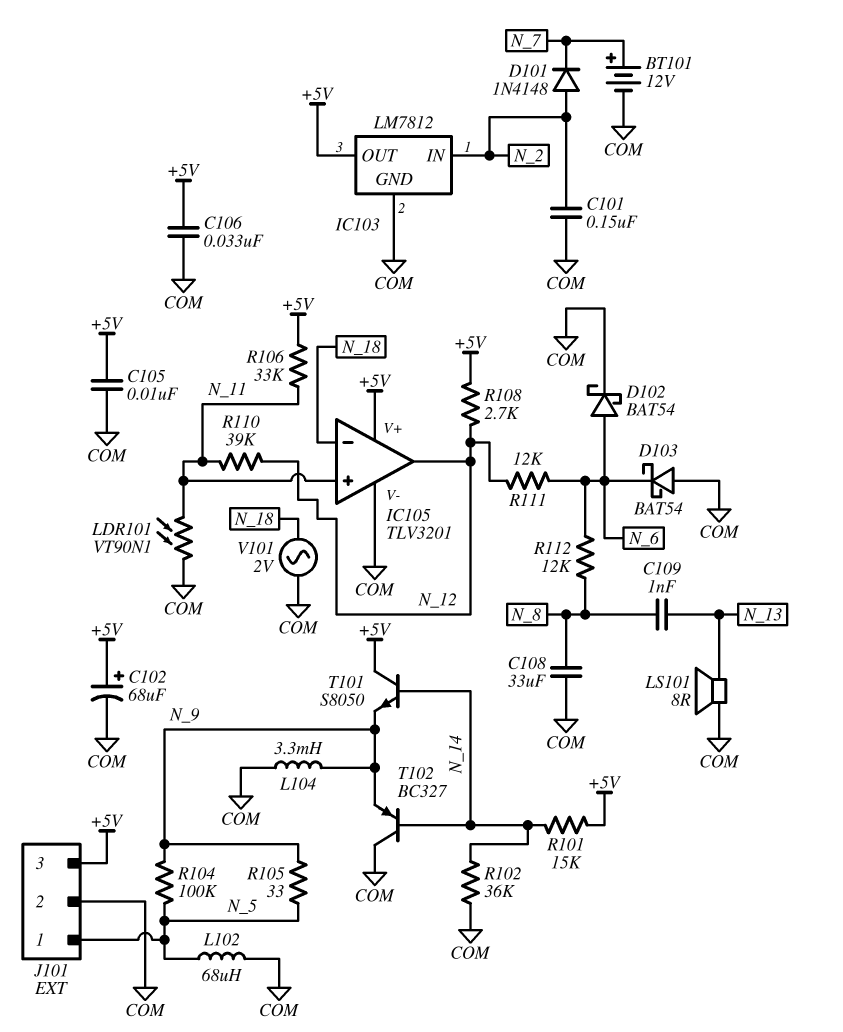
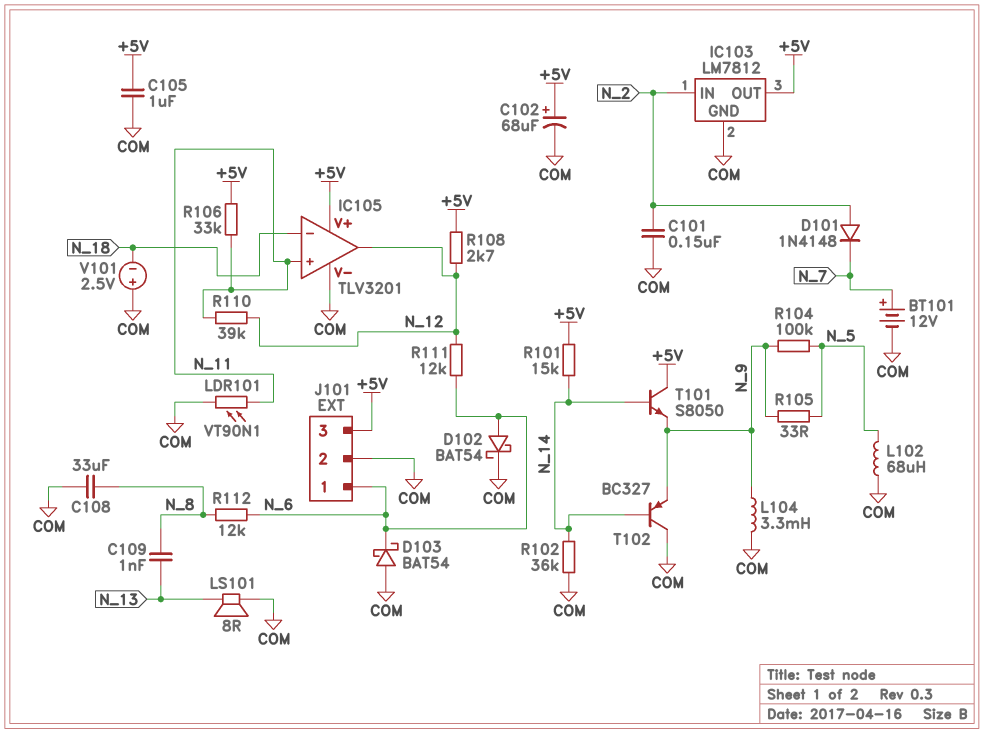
C105: 10nF (+5V, COM) -> 1uF (+5V, COM)
C106: 33nF (+5V, COM) -> none
J101 pin 1: N_5 -> N_6
V101: AC 2V (COM, N_18) -> 2.5V (plus COM, minus N_18)

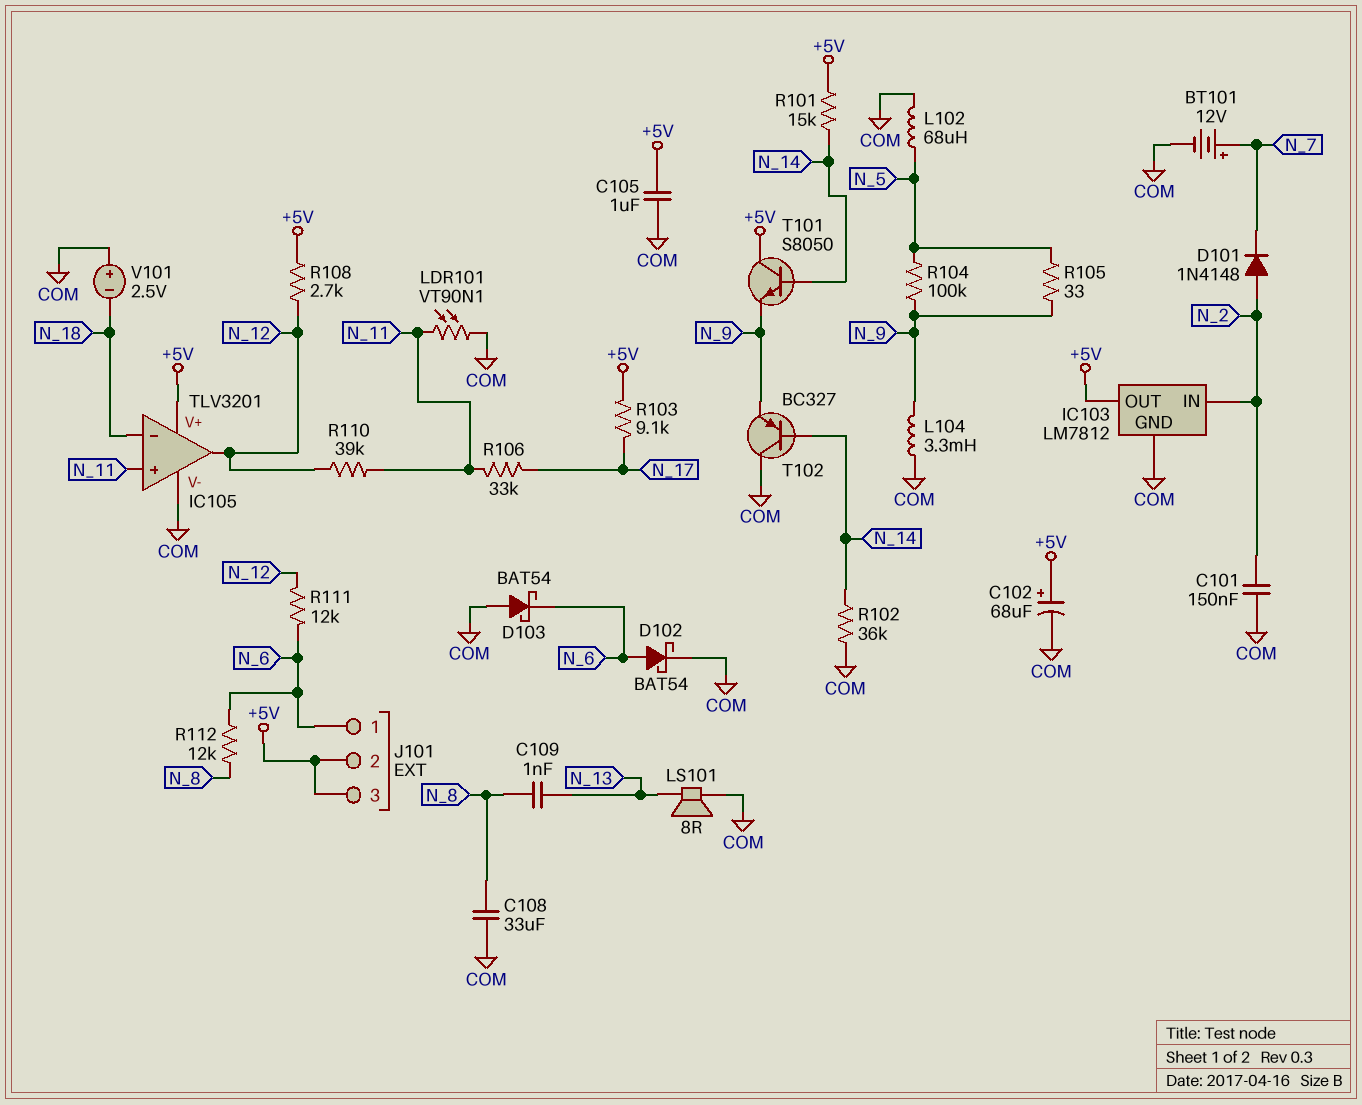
J101 pin 2: COM -> +5V
R103: none -> 9.1k (+5V, N_17)
R106: 33k (+5V, N_11) -> 33k (N_11, N_17)

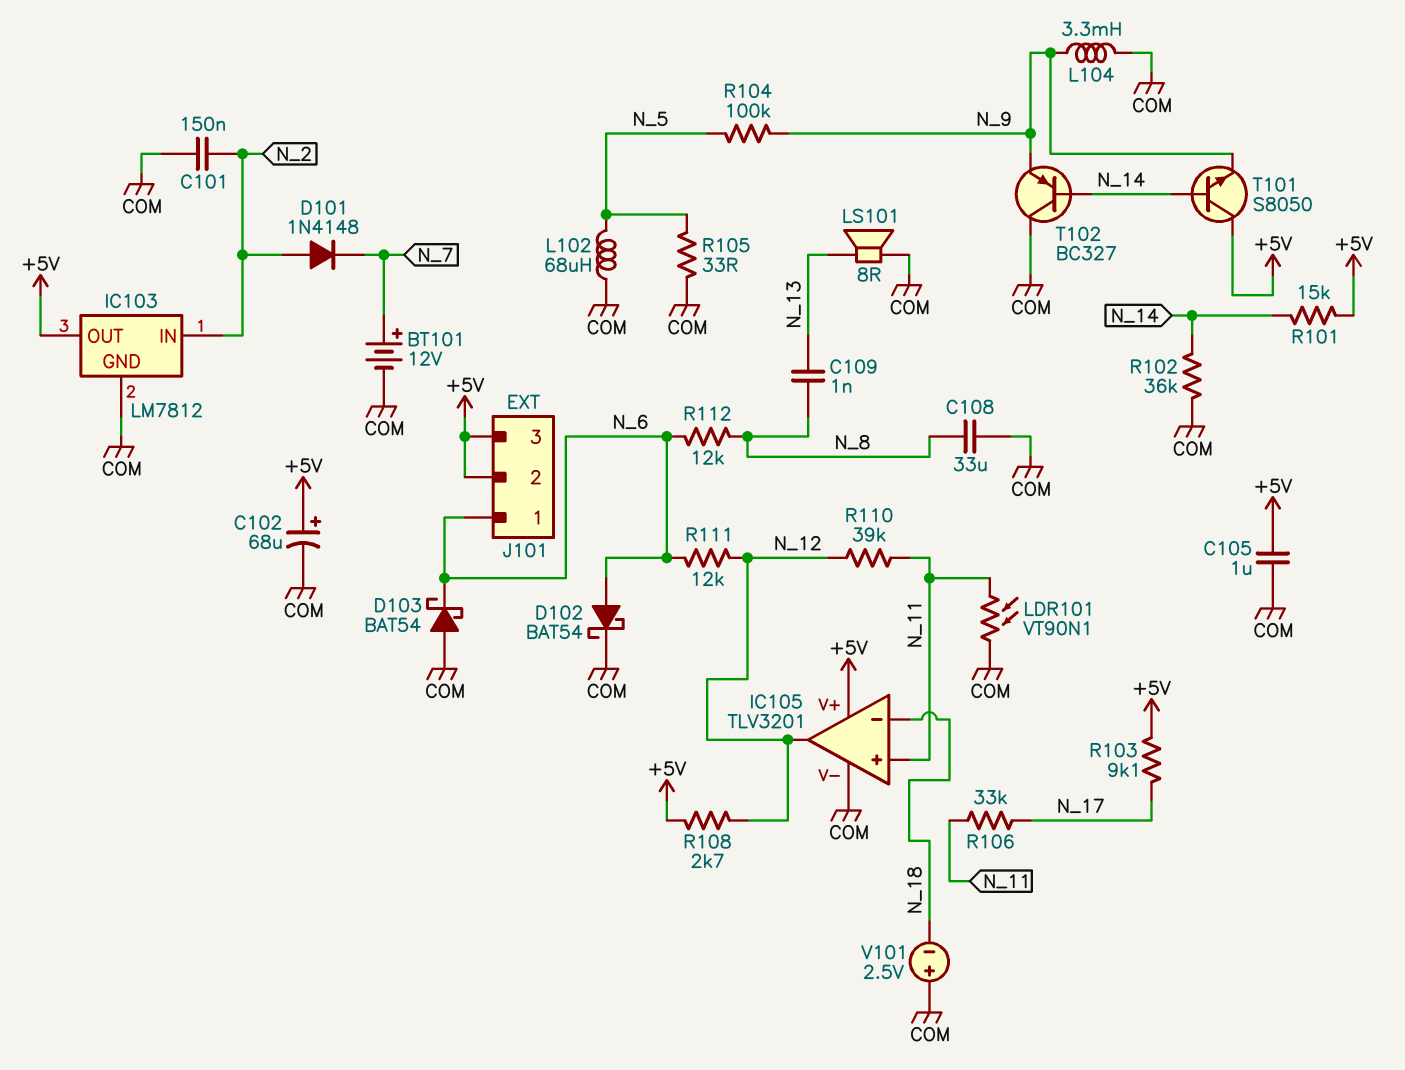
R105: 33 (N_5, N_9) -> 33 (COM, N_5)

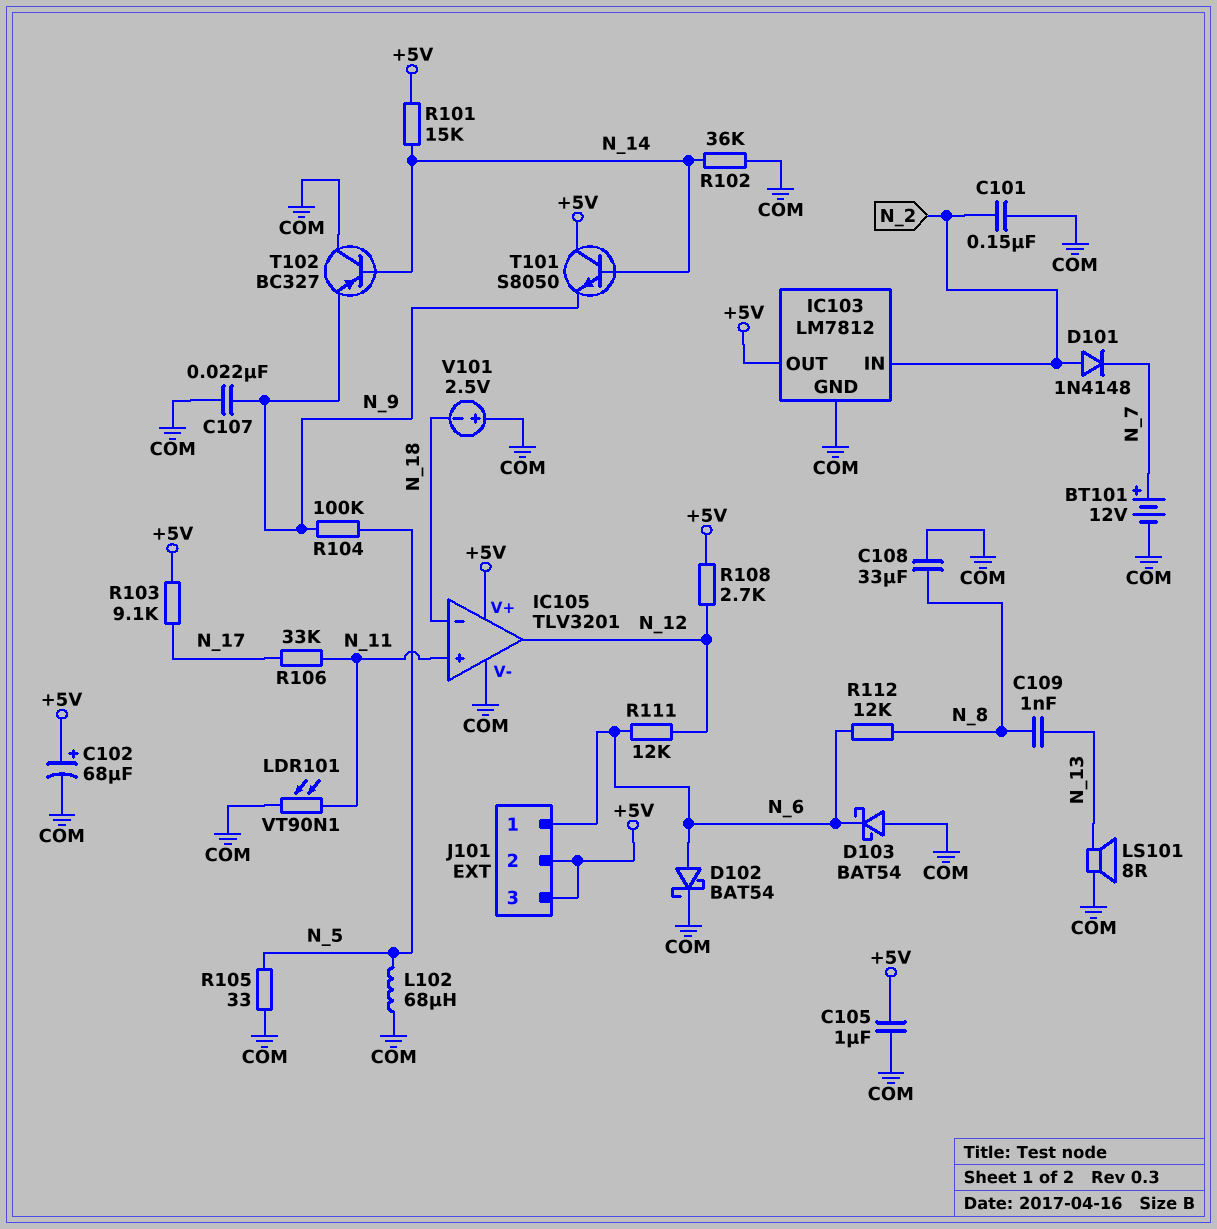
C107: none -> 22nF (COM, N_9)
L104: 3.3mH (COM, N_9) -> none
R110: 39k (N_11, N_12) -> none

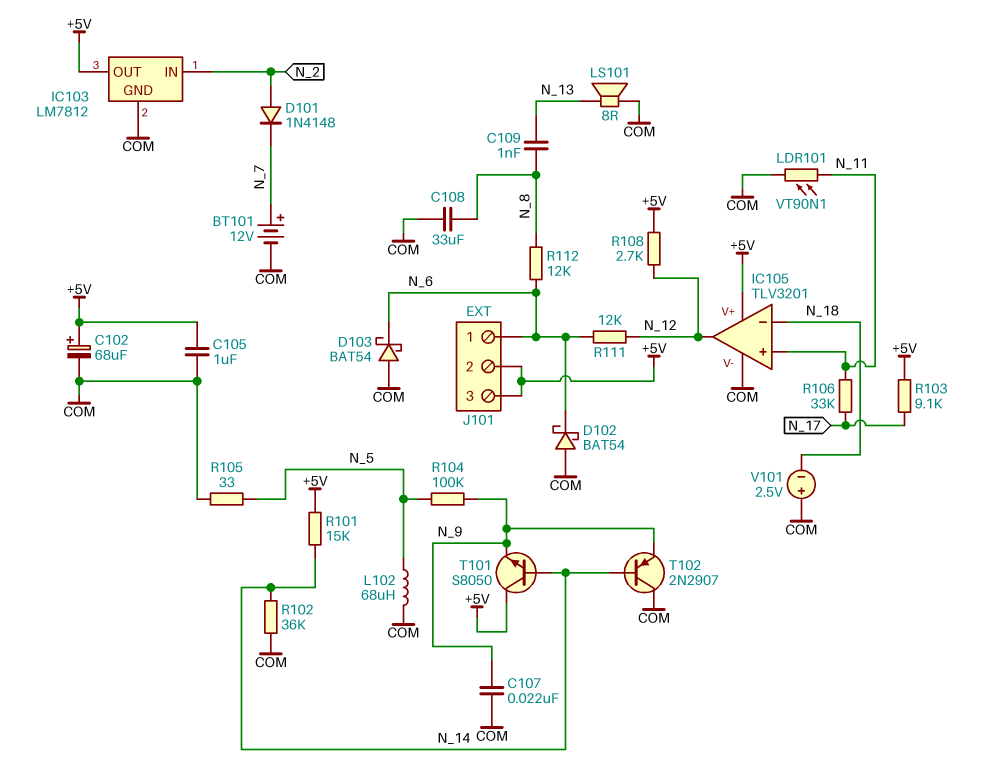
C101: 150nF (COM, N_2) -> none
D102: schottky BAT54 (A N_6, K COM) -> schottky BAT54 (A COM, K N_6)
T102: PNP BC327 (B N_14, C COM, E N_9) -> PNP 2N2907 (B N_14, C COM, E N_9)

